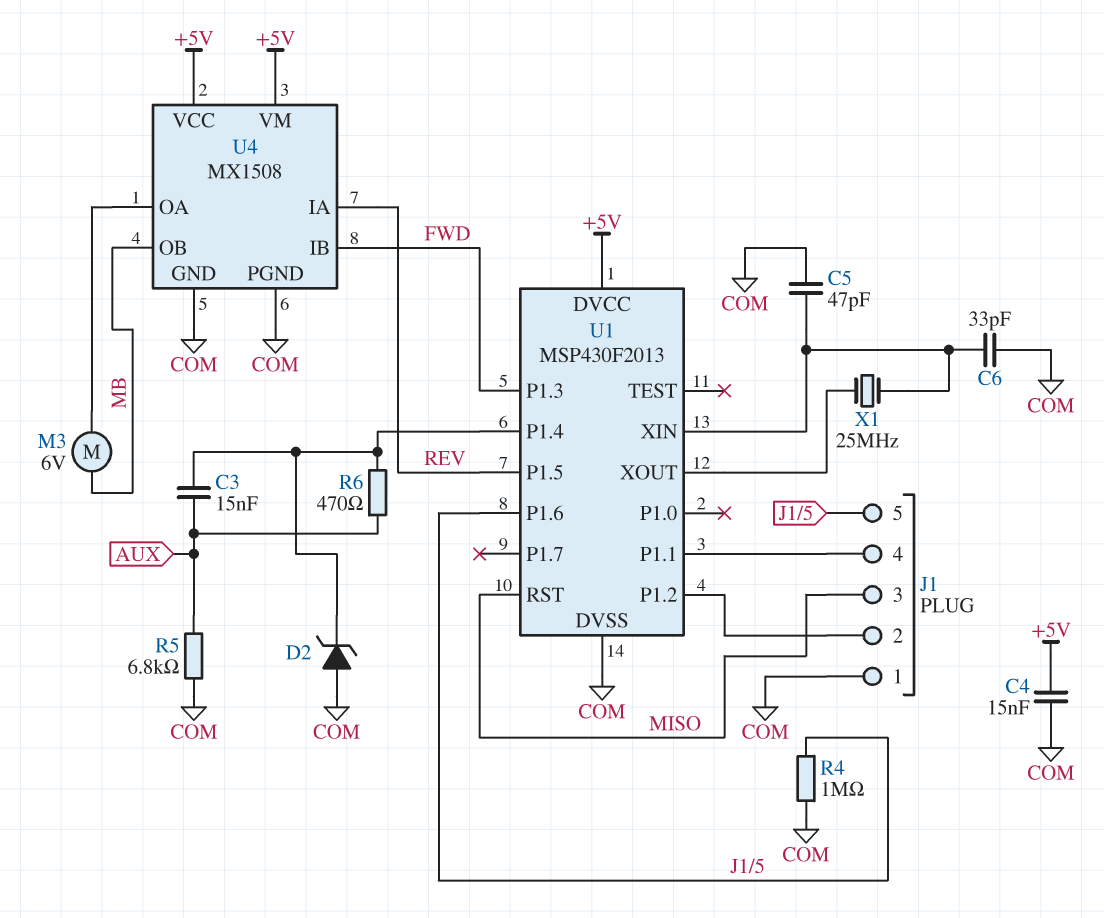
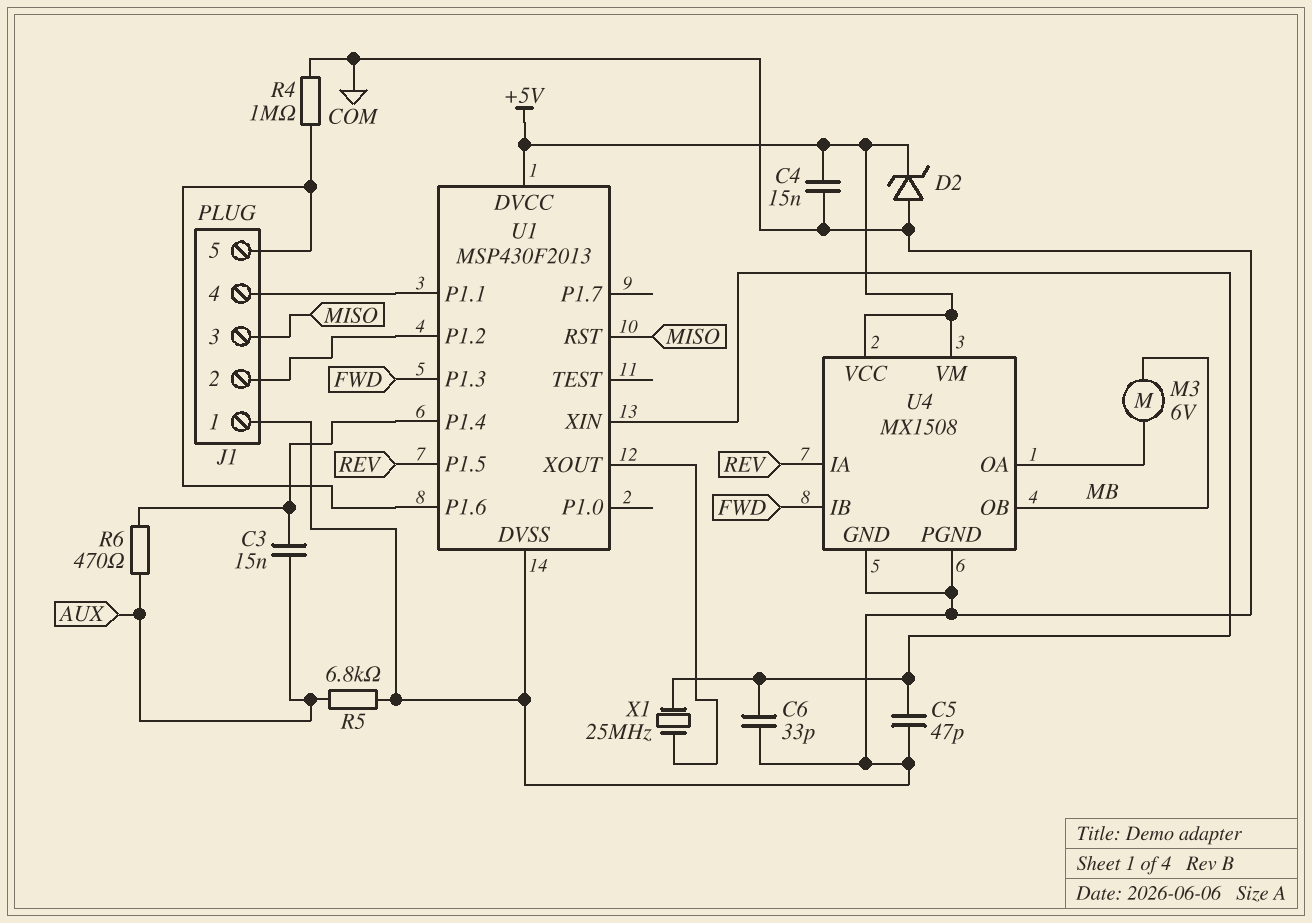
D2: zener (A COM, K U1/P1.4) -> zener (A COM, K +5V)

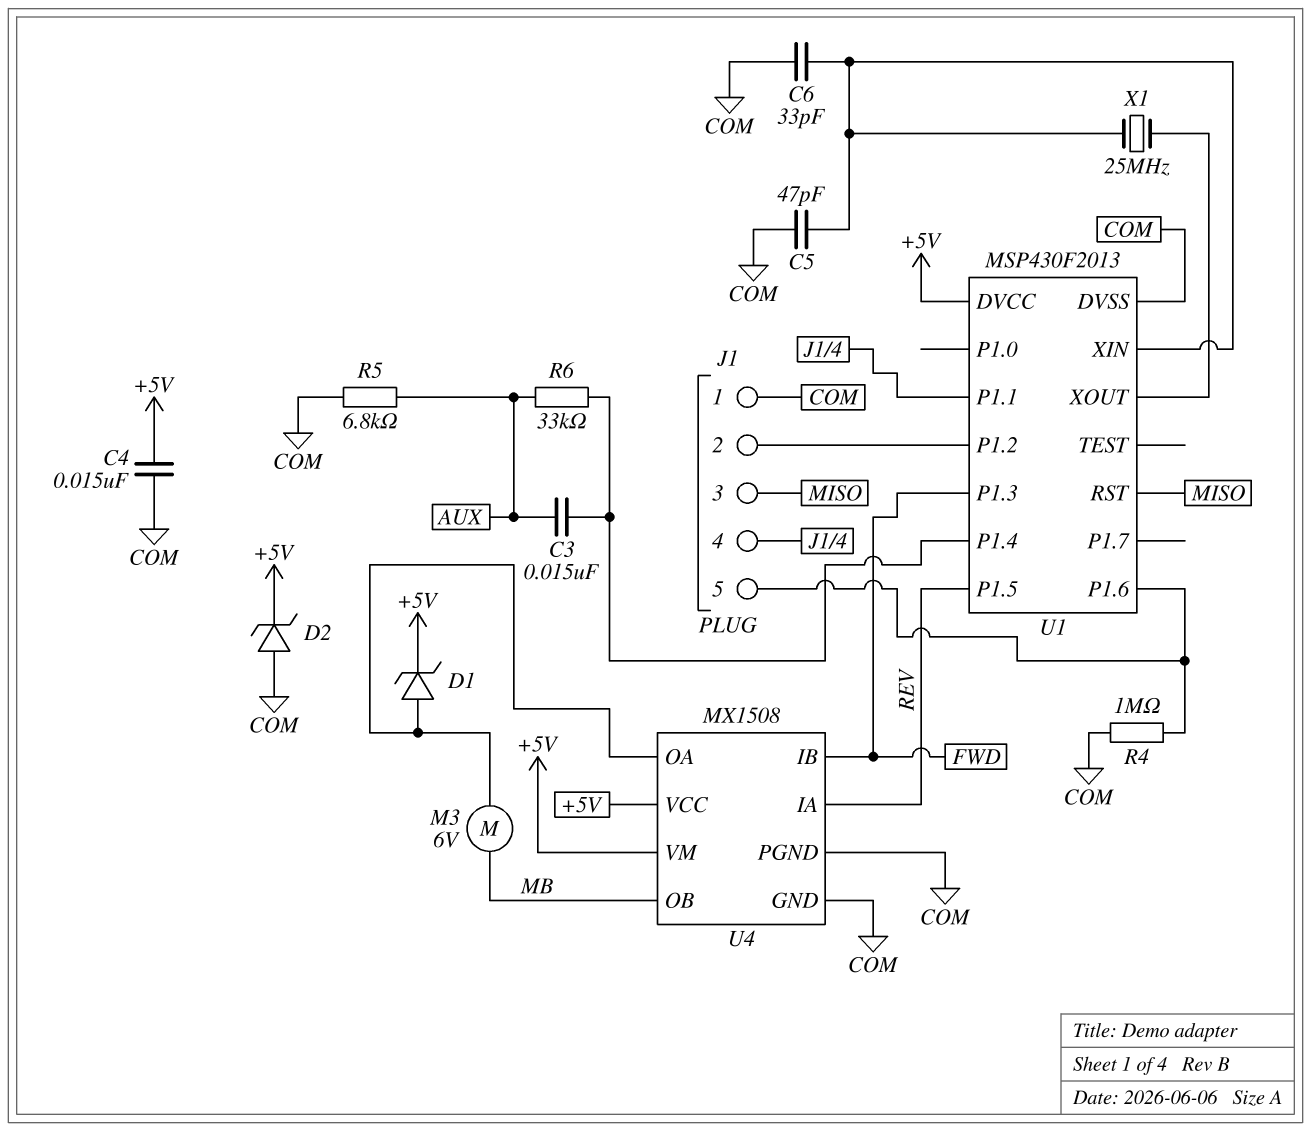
D1: none -> zener (A U4/OA, K +5V)
R6: 470 (AUX, U1/P1.4) -> 33k (AUX, U1/P1.4)

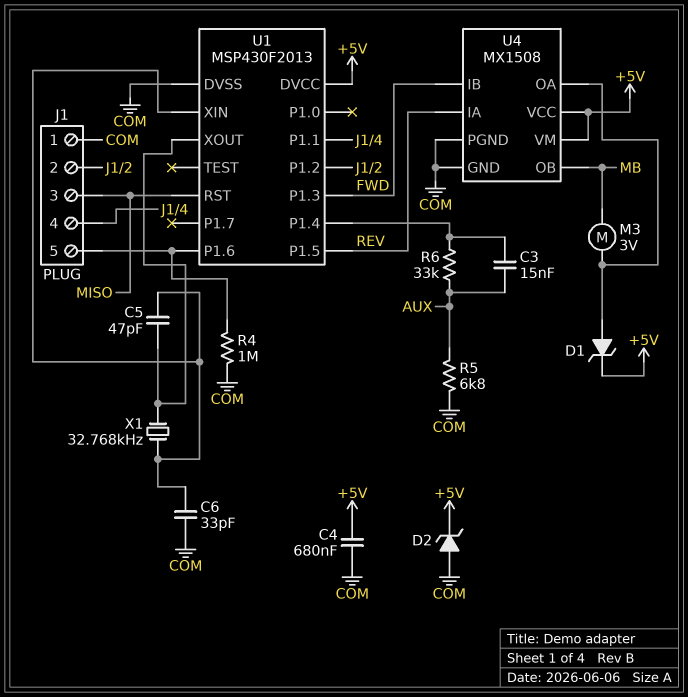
C4: 15nF (+5V, COM) -> 680nF (+5V, COM)
C5: 47pF (COM, U1/XIN) -> 47pF (U1/XIN, U1/XOUT)
M3: motor 6V (MB, U4/OA) -> motor 3V (MB, U4/OA)
X1: 25MHz (U1/XIN, U1/XOUT) -> 32.768kHz (U1/XIN, U1/XOUT)

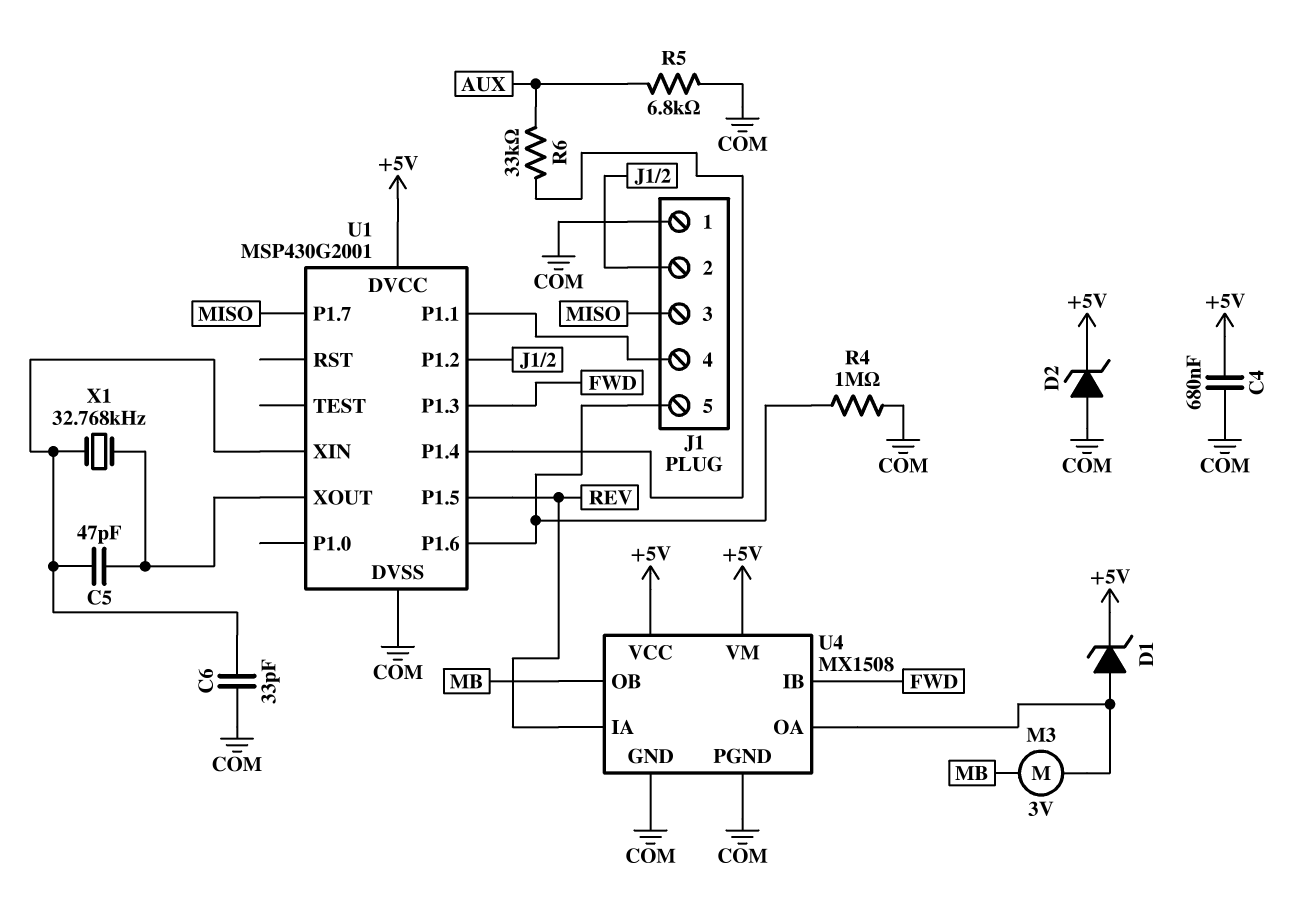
C3: 15nF (AUX, U1/P1.4) -> none
U1: MSP430F2013 -> MSP430G2001
U1 pin P1.7: none -> MISO
U1 pin RST: MISO -> none

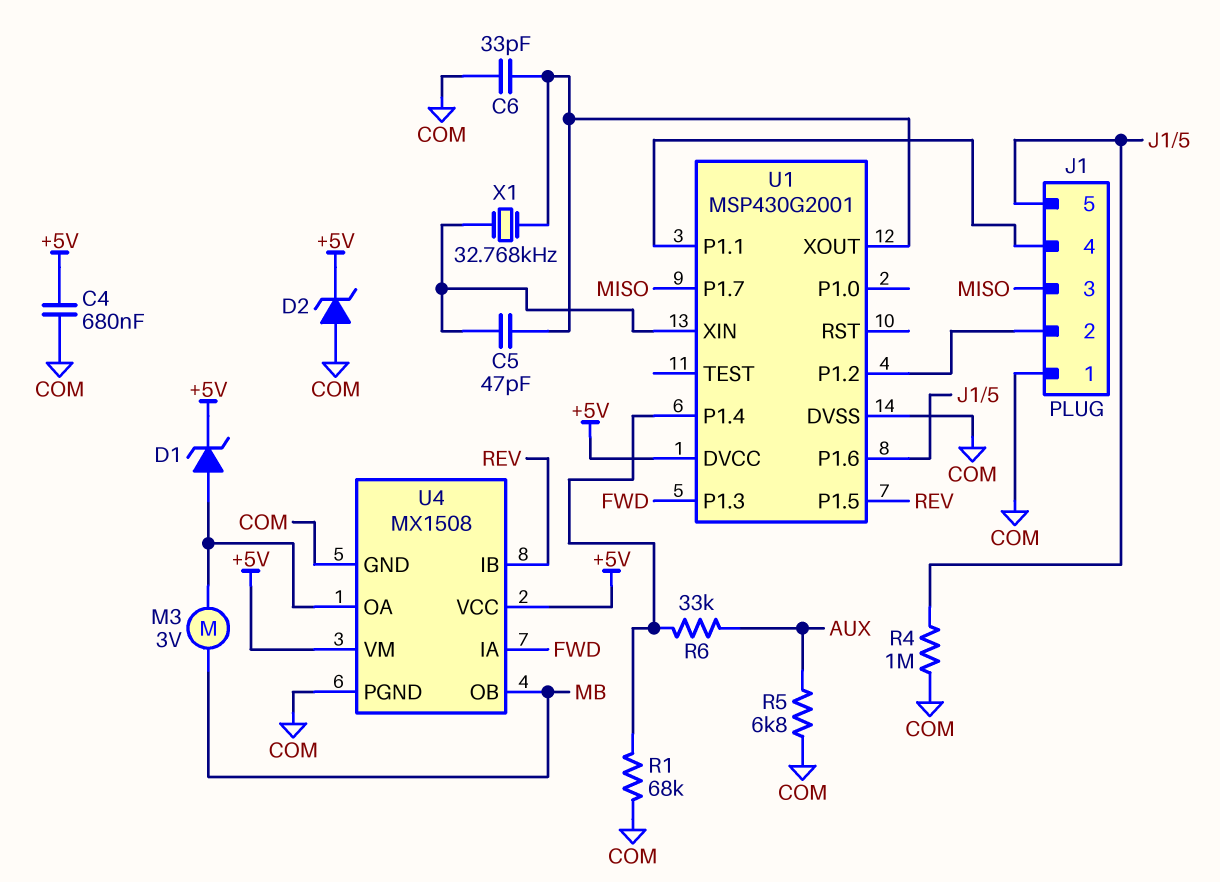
C6: 33pF (COM, U1/XIN) -> 33pF (COM, U1/XOUT)
R1: none -> 68k (COM, U1/P1.4)
U4 pin IA: REV -> FWD
U4 pin IB: FWD -> REV

